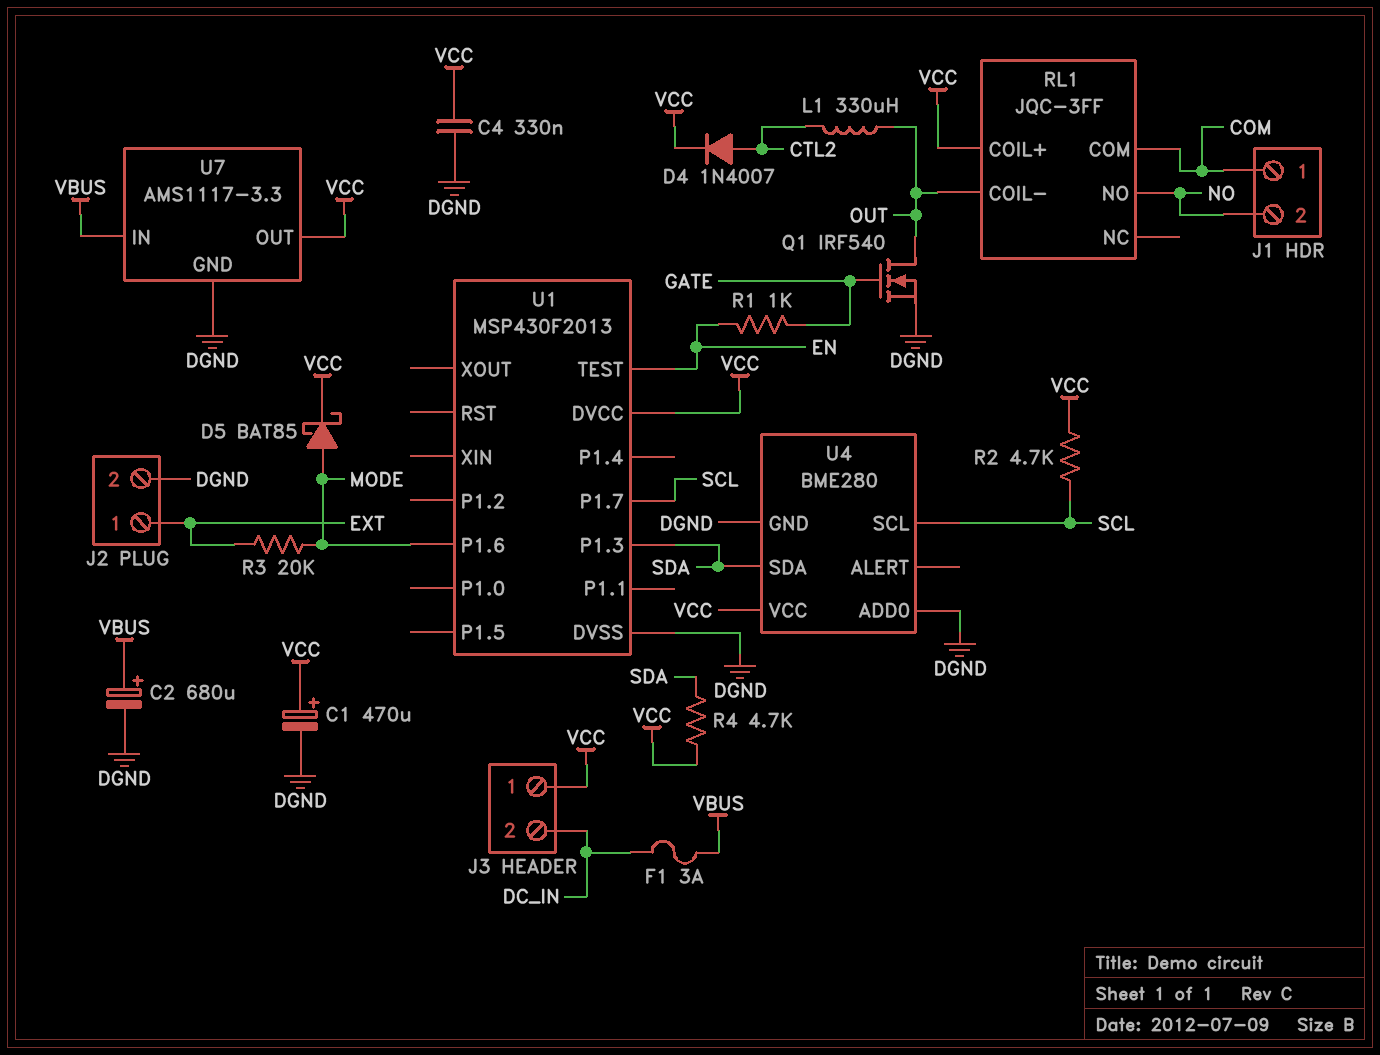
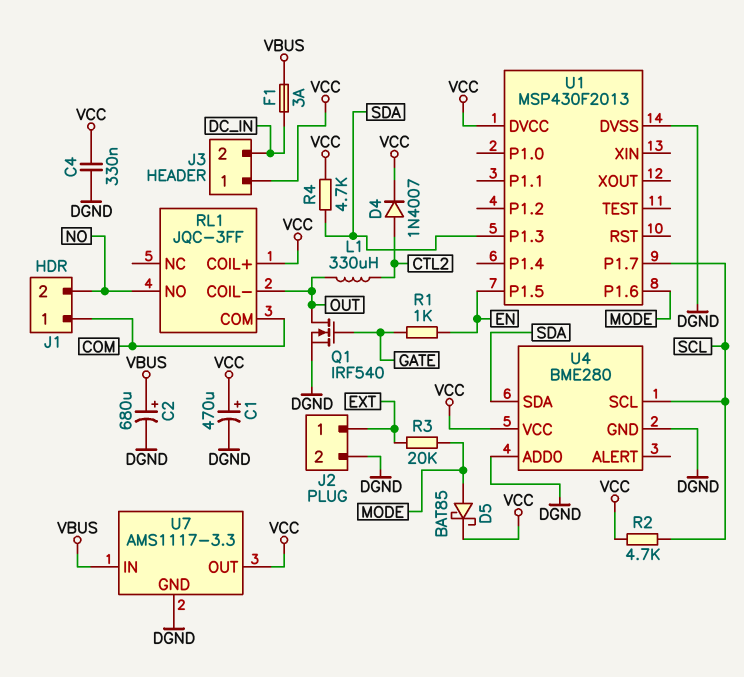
U1 pin P1.5: none -> EN
U1 pin TEST: EN -> none

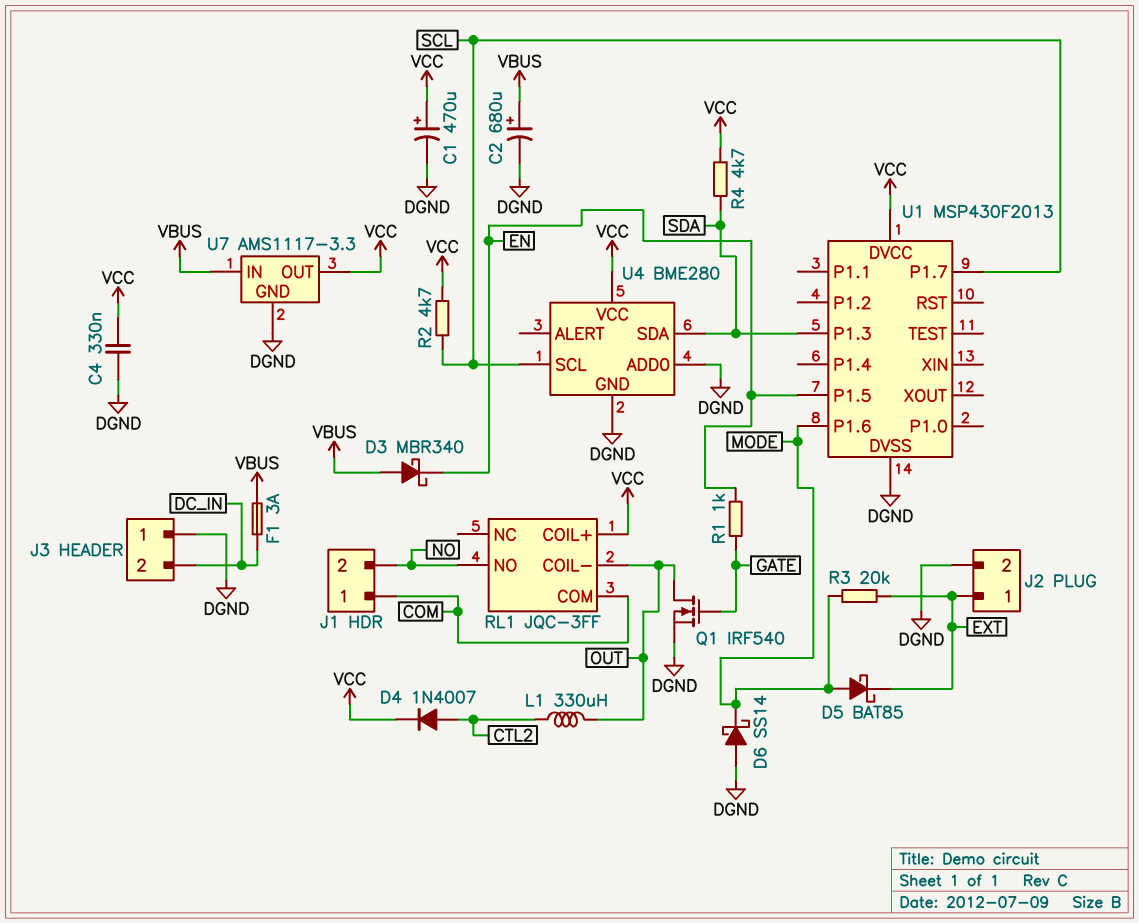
D3: none -> schottky MBR340 (A VBUS, K EN)
D5: schottky BAT85 (A MODE, K VCC) -> schottky BAT85 (A MODE, K EXT)
D6: none -> schottky SS14 (A DGND, K MODE)
J3 pin 1: VCC -> DGND

